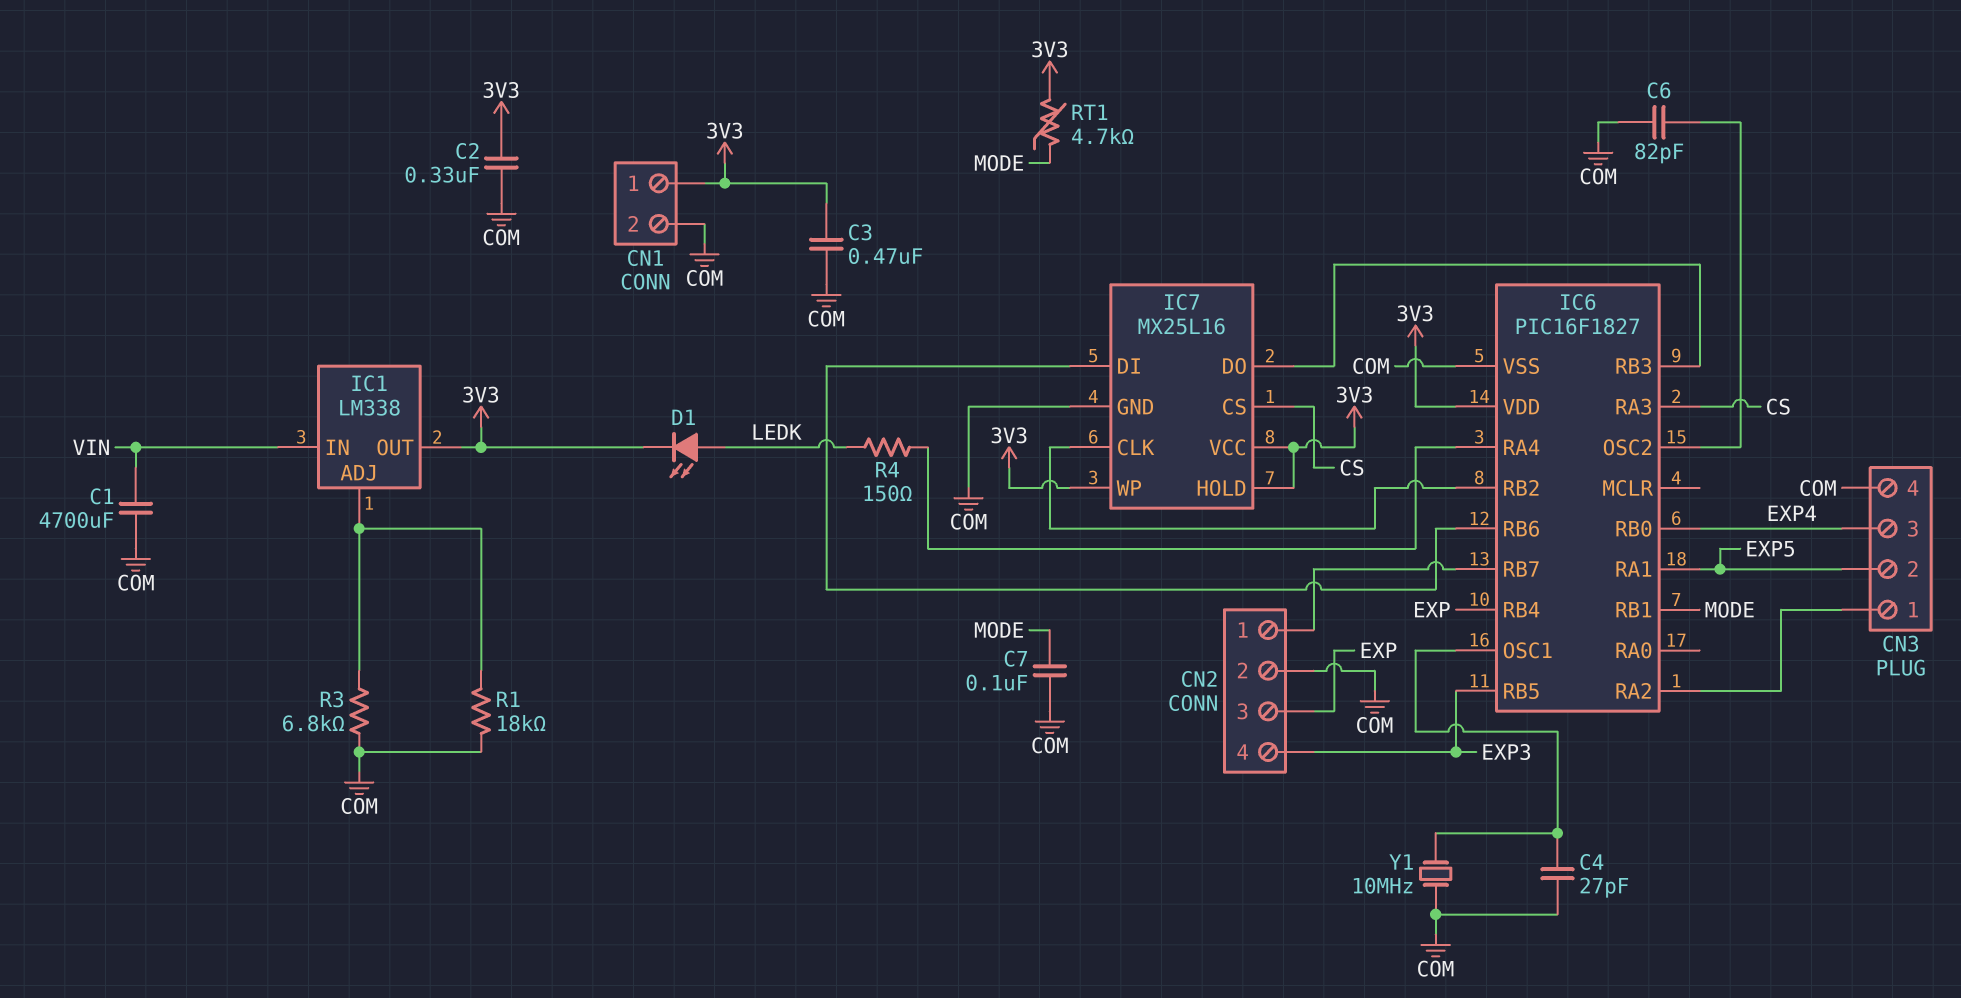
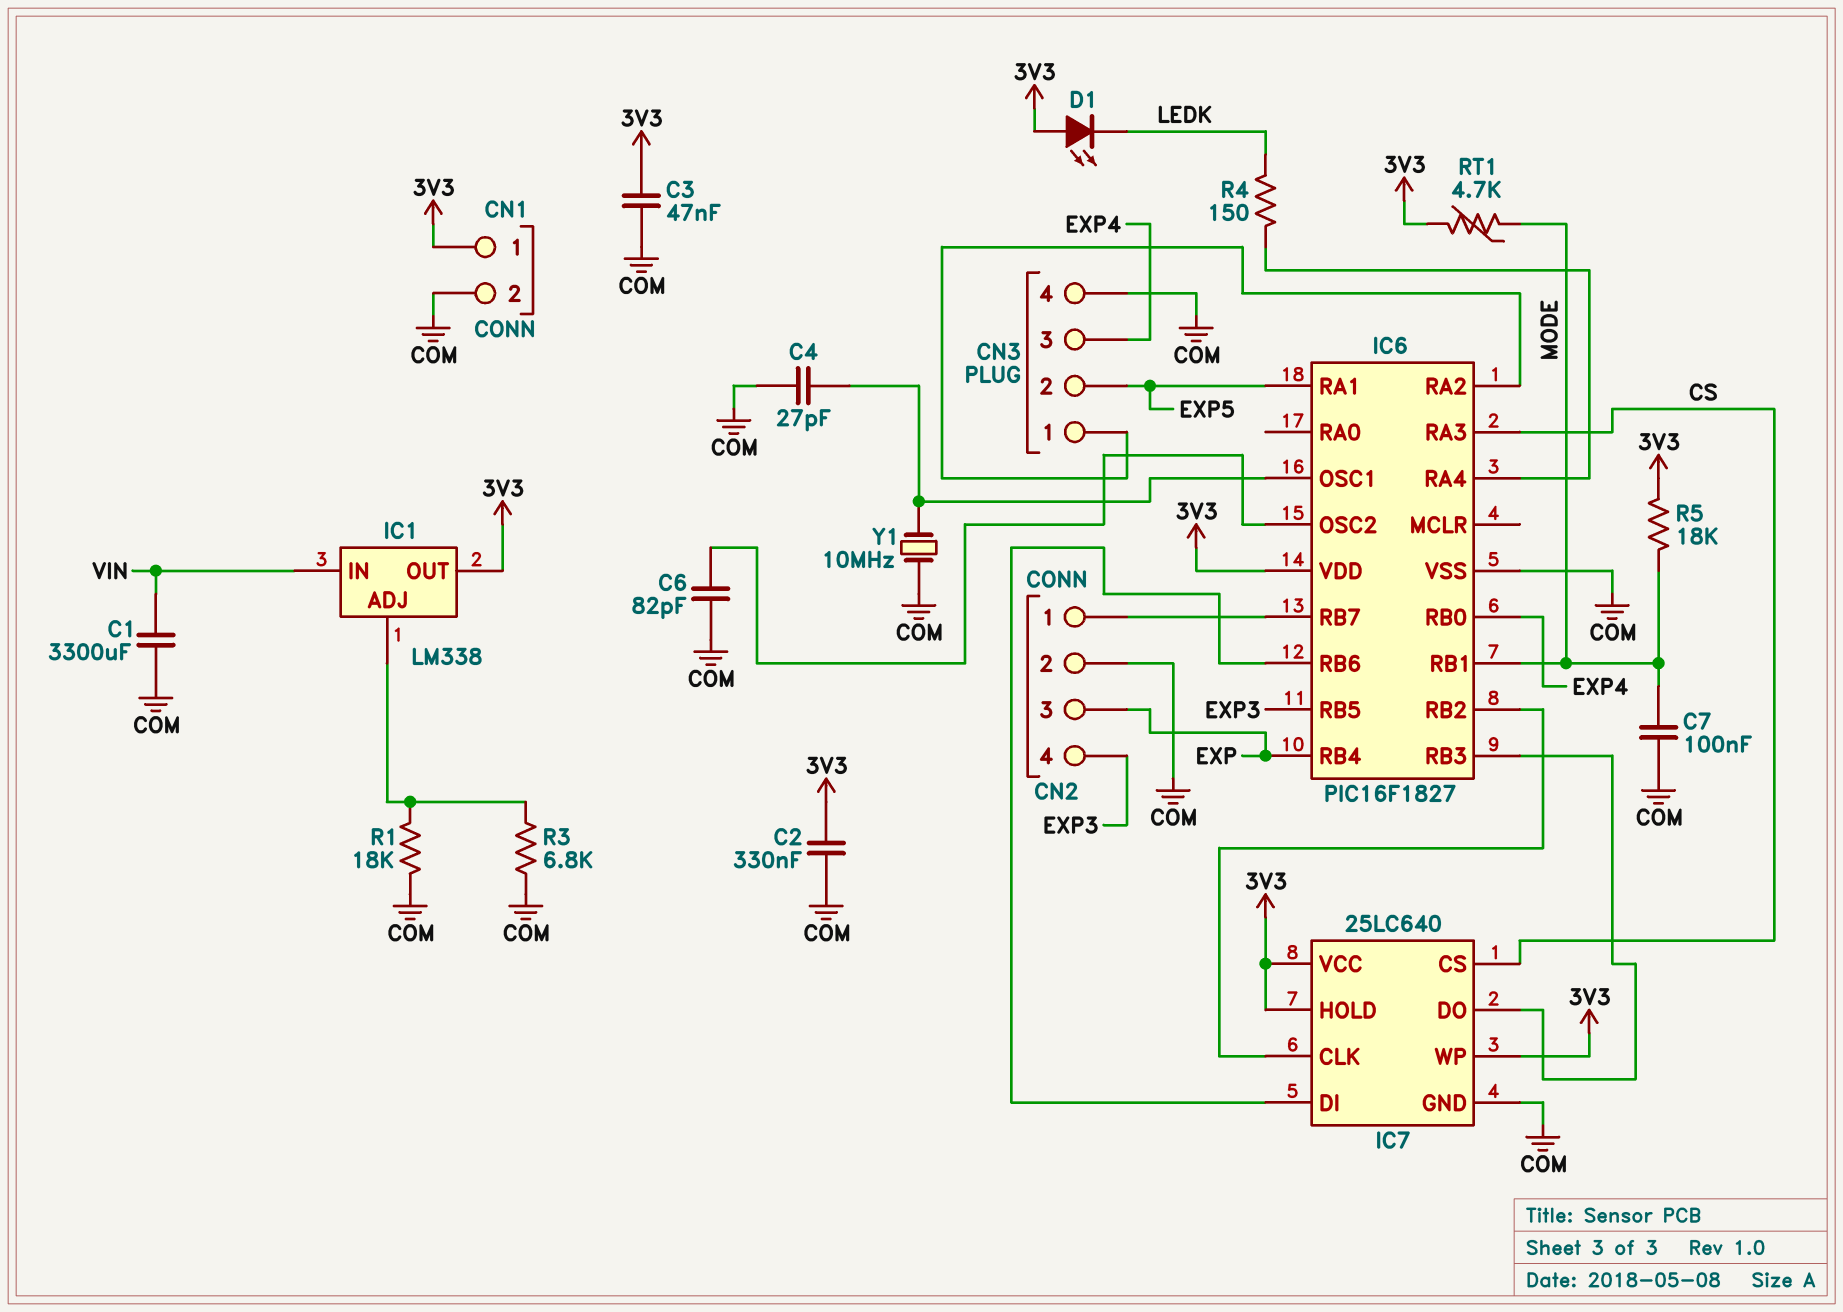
C1: 4700uF (COM, VIN) -> 3300uF (COM, VIN)
C3: 470nF (3V3, COM) -> 47nF (3V3, COM)
D1: LED (A LEDK, K 3V3) -> LED (A 3V3, K LEDK)
IC7: MX25L16 -> 25LC640
R5: none -> 18k (3V3, MODE)

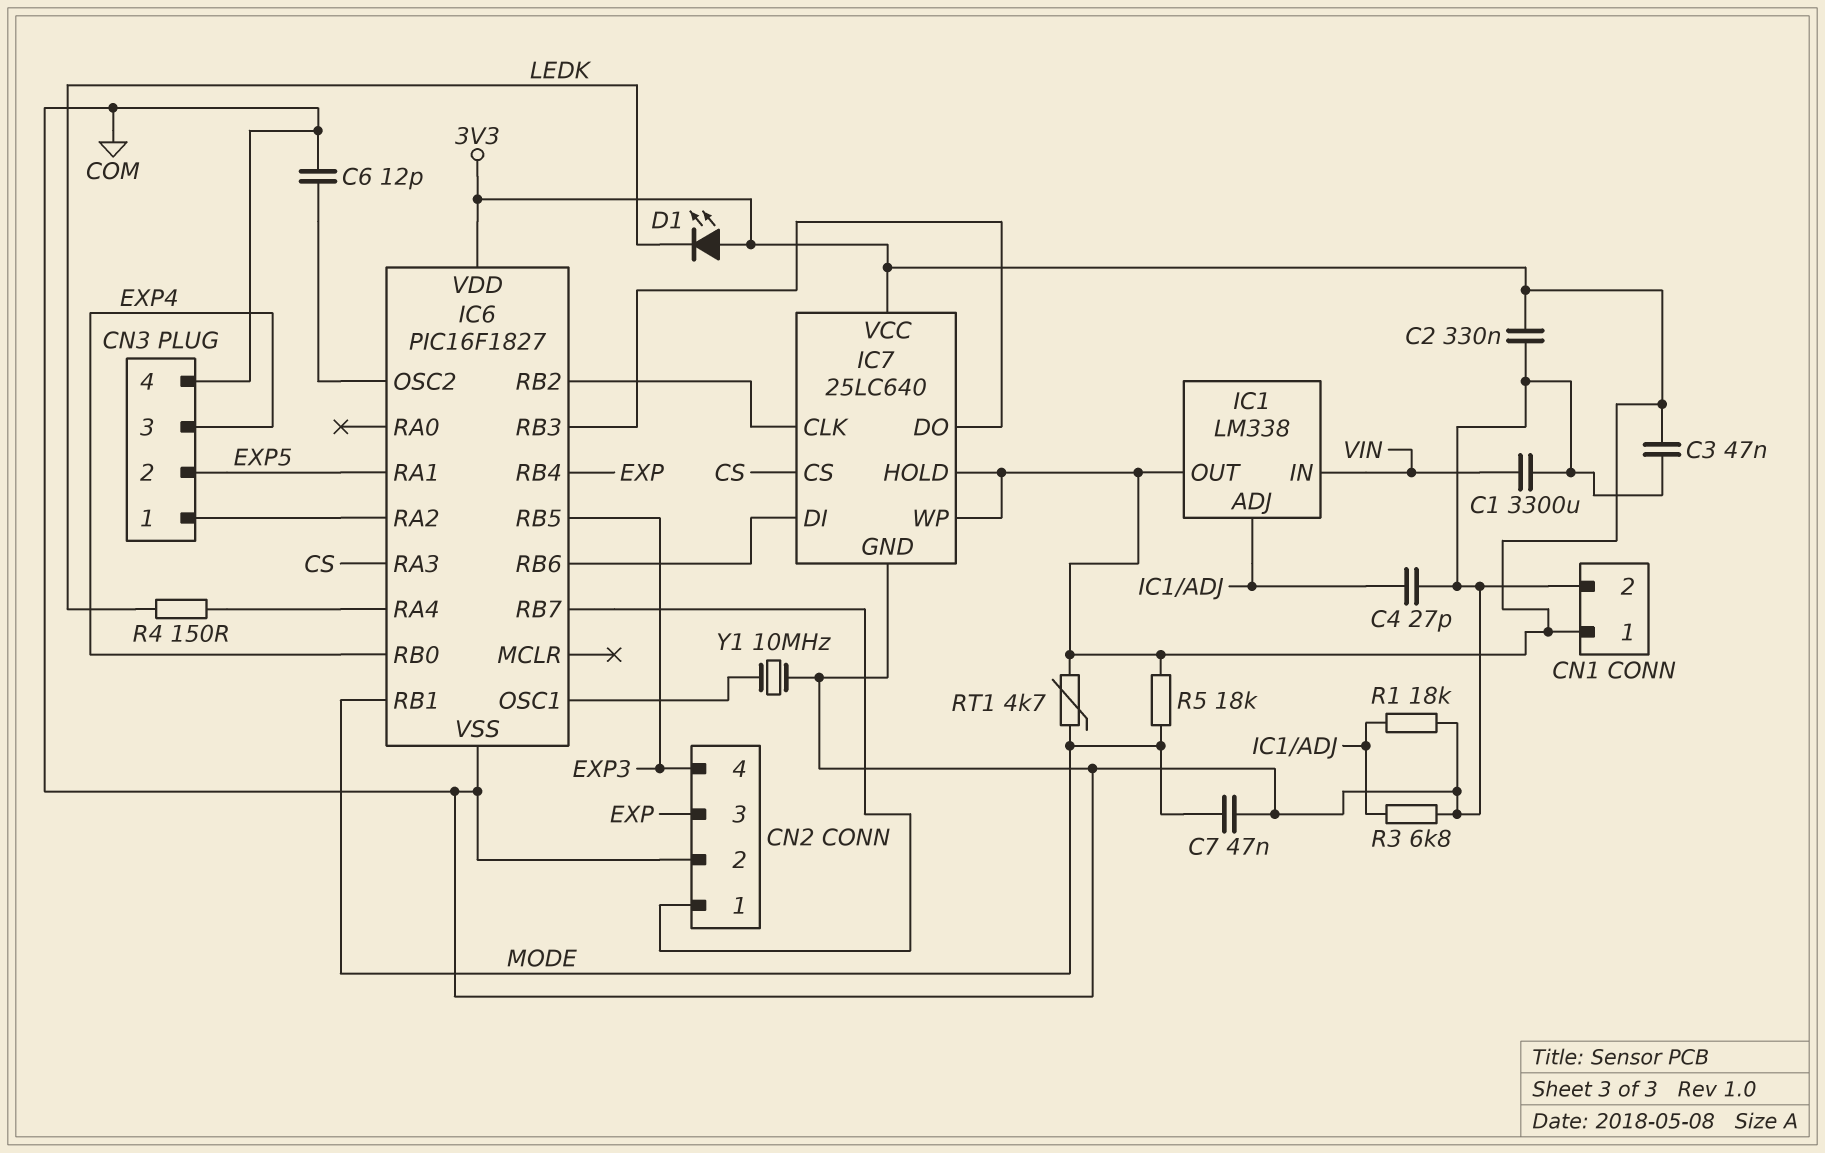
C4: 27pF (COM, IC6/OSC1) -> 27pF (COM, IC1/ADJ)
C6: 82pF (COM, IC6/OSC2) -> 12pF (COM, IC6/OSC2)
C7: 100nF (COM, MODE) -> 47nF (COM, MODE)

